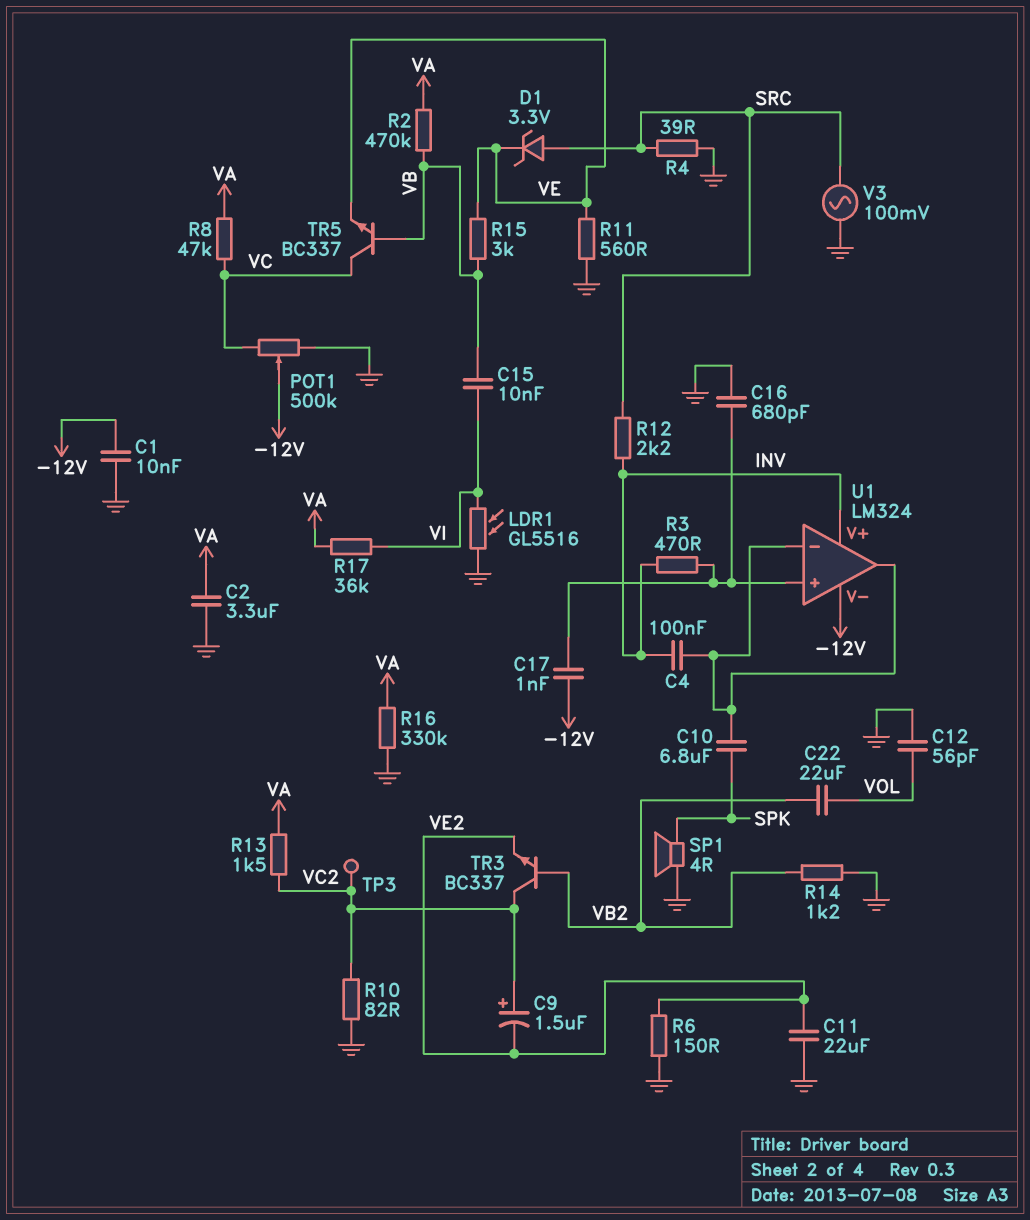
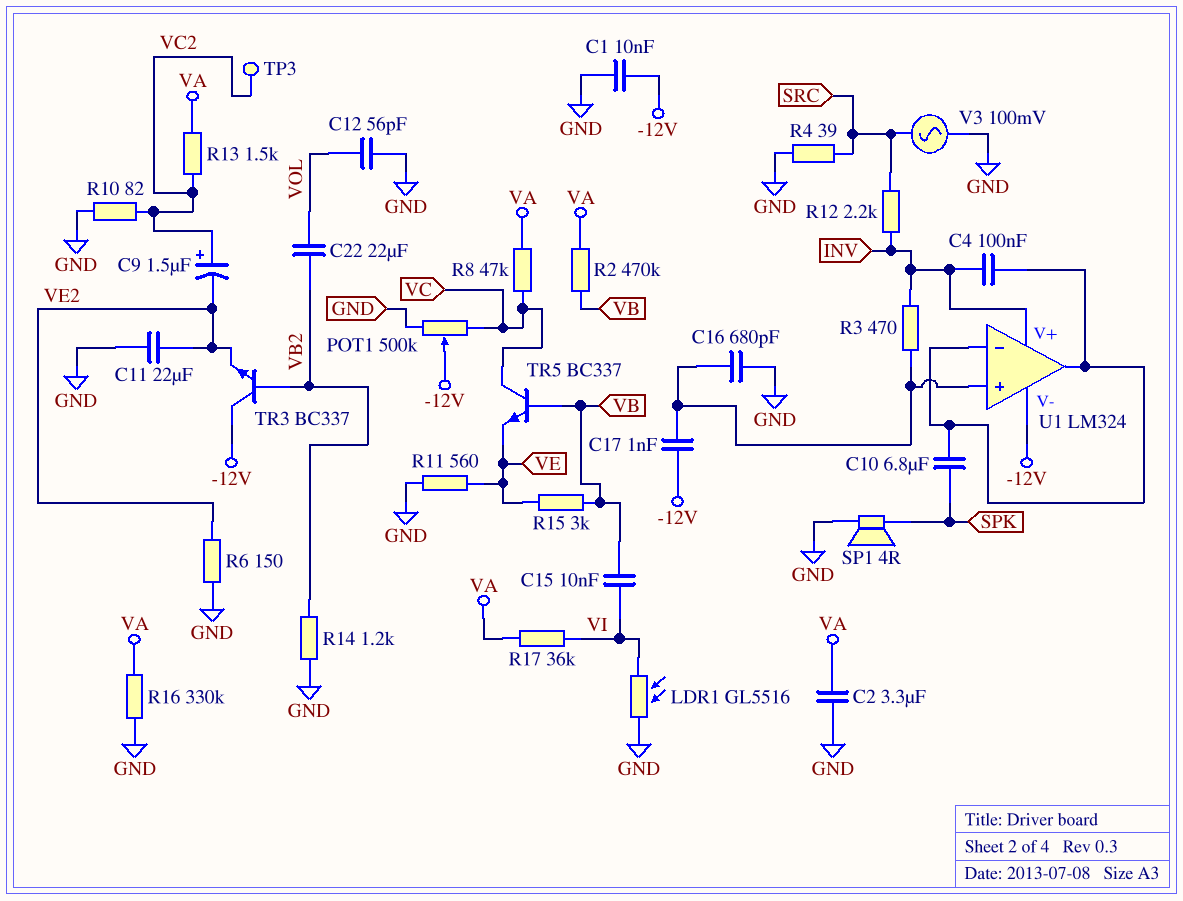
D1: zener 3.3V (A SRC, K VE) -> none
TR3: NPN BC337 (B VB2, C VC2, E VE2) -> NPN BC337 (B VB2, C -12V, E VE2)

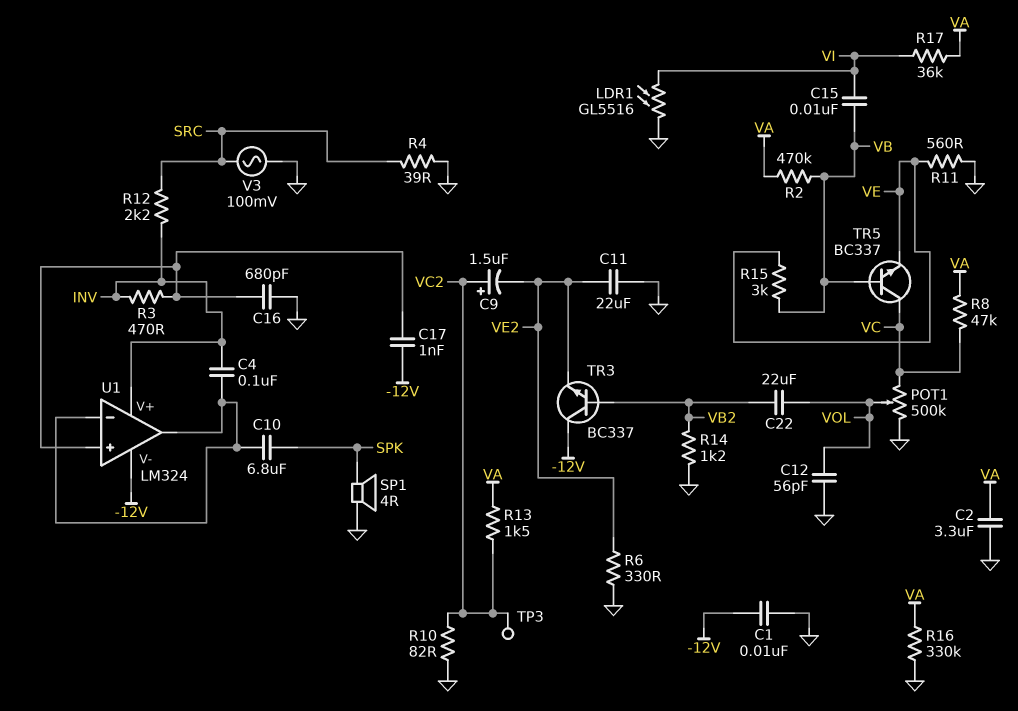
POT1: 500k (GND, VC, wiper -12V) -> 500k (GND, VC, wiper VOL)
R6: 150 (GND, VE2) -> 330 (GND, VE2)

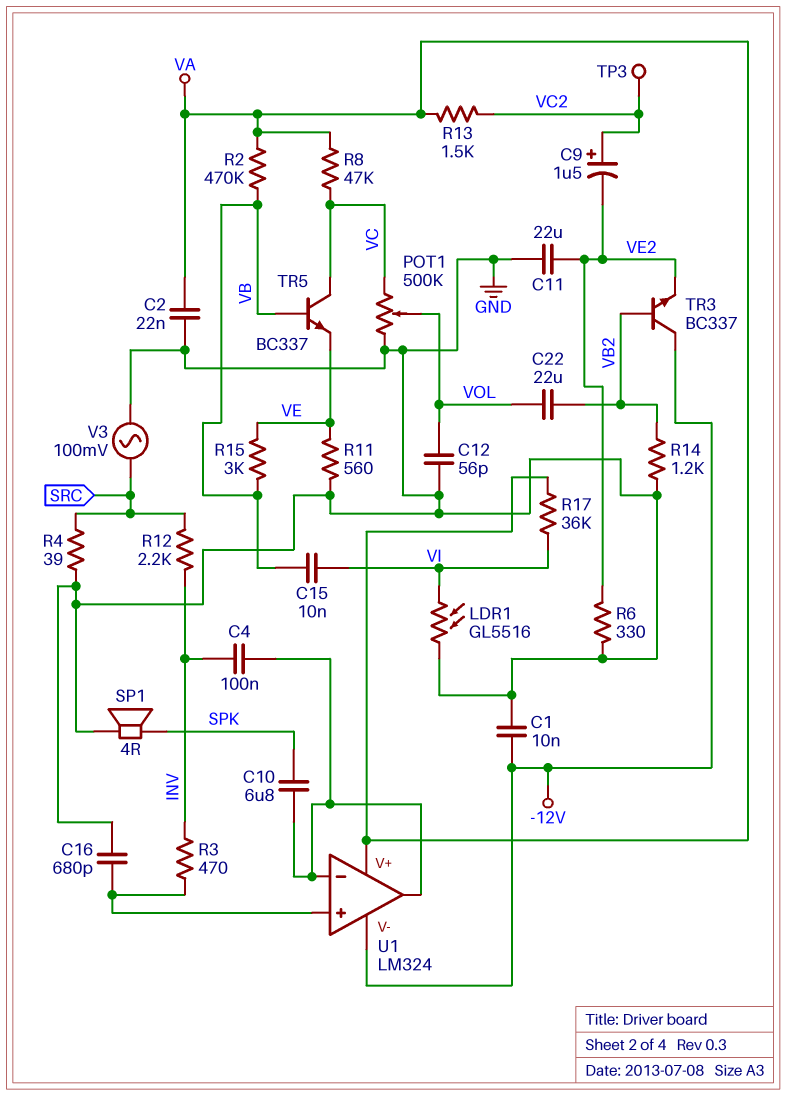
C2: 3.3uF (GND, VA) -> 22nF (GND, VA)
C17: 1nF (-12V, U1/in+) -> none
R10: 82 (GND, VC2) -> none
R16: 330k (GND, VA) -> none
U1 pin V+: INV -> VA

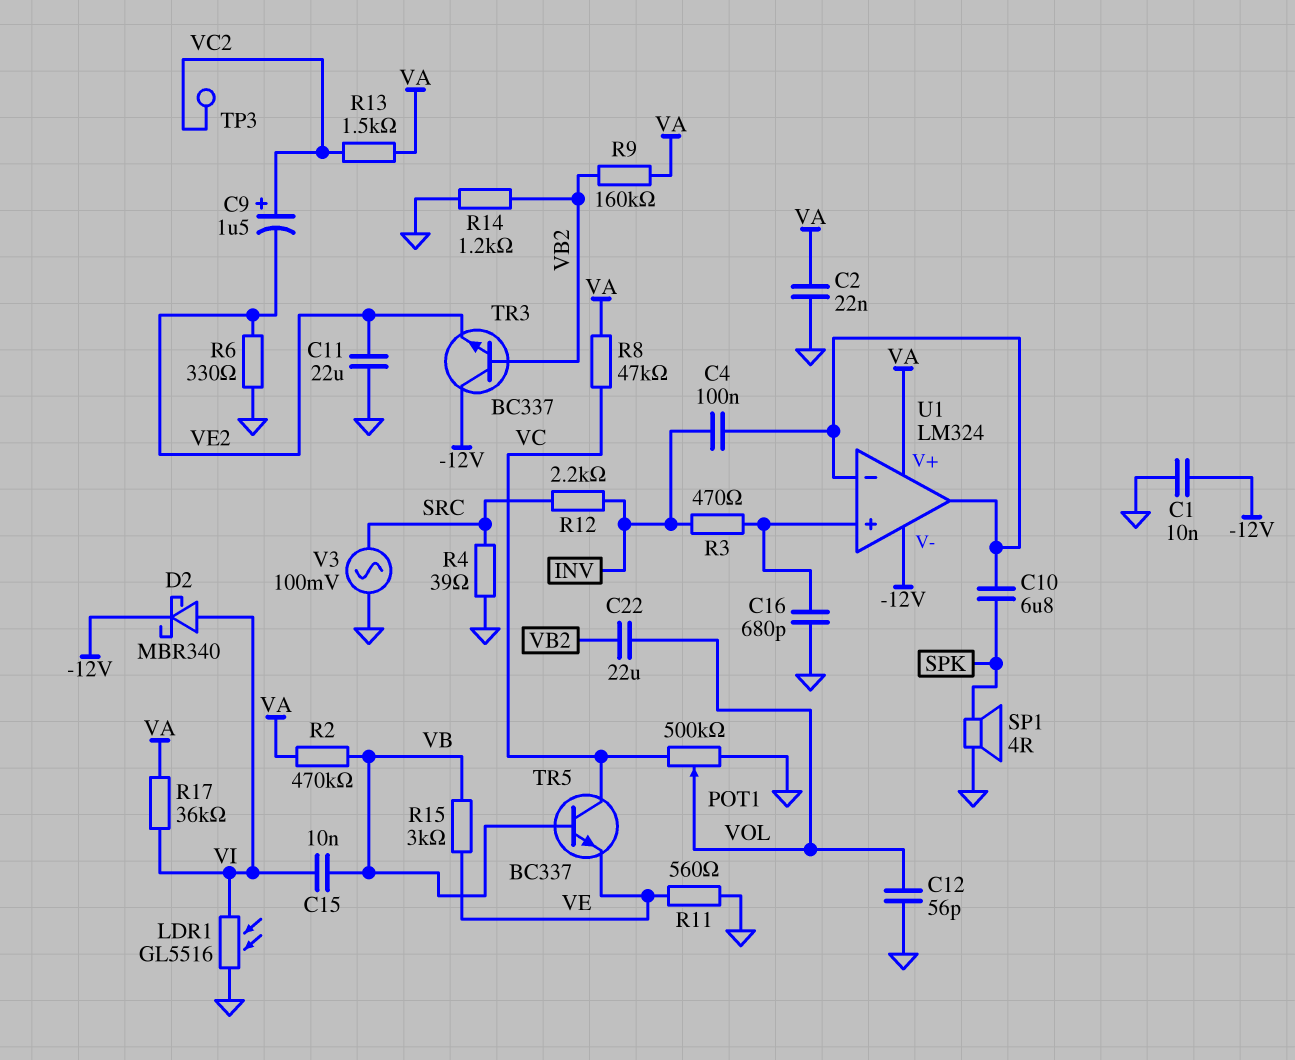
D2: none -> schottky MBR340 (A VI, K -12V)
R9: none -> 160k (VA, VB2)

